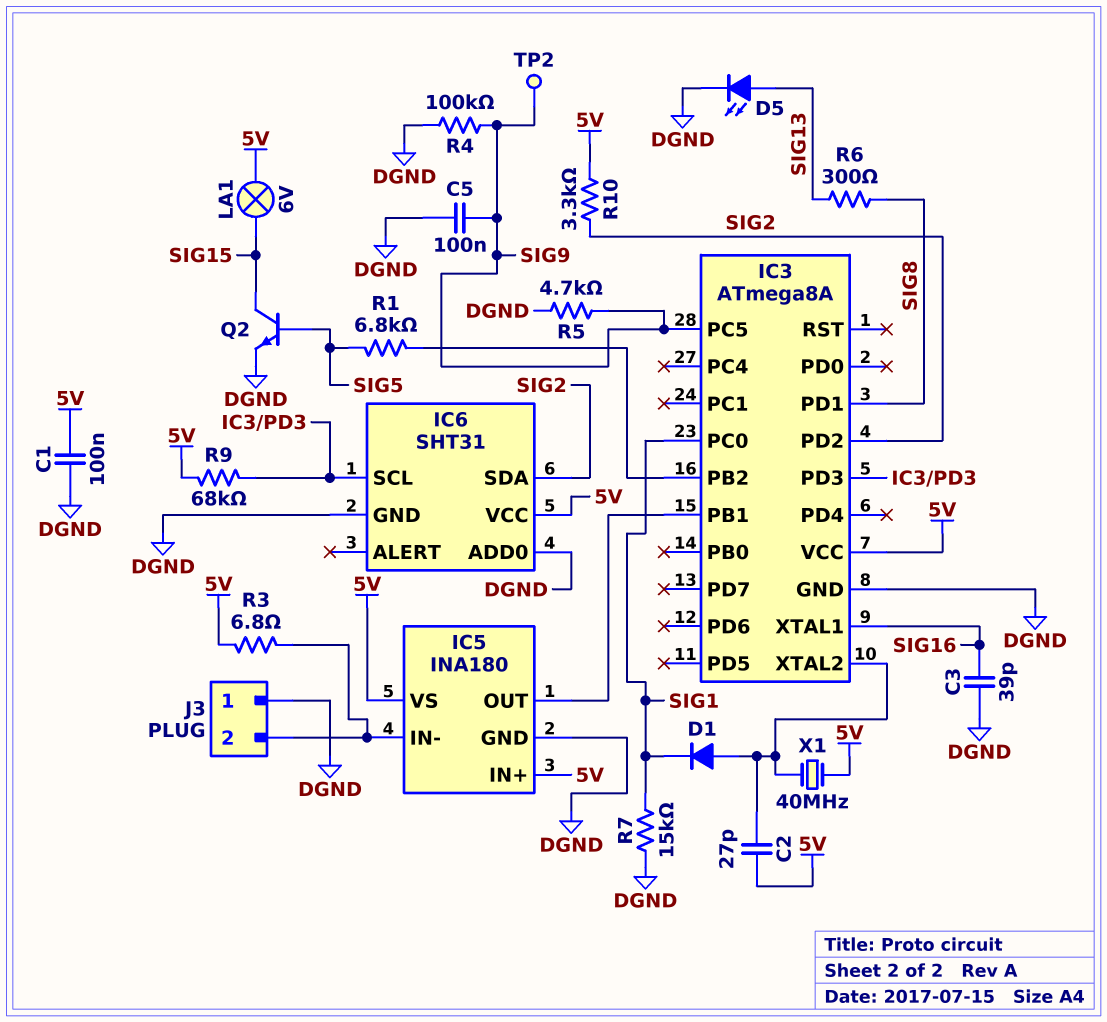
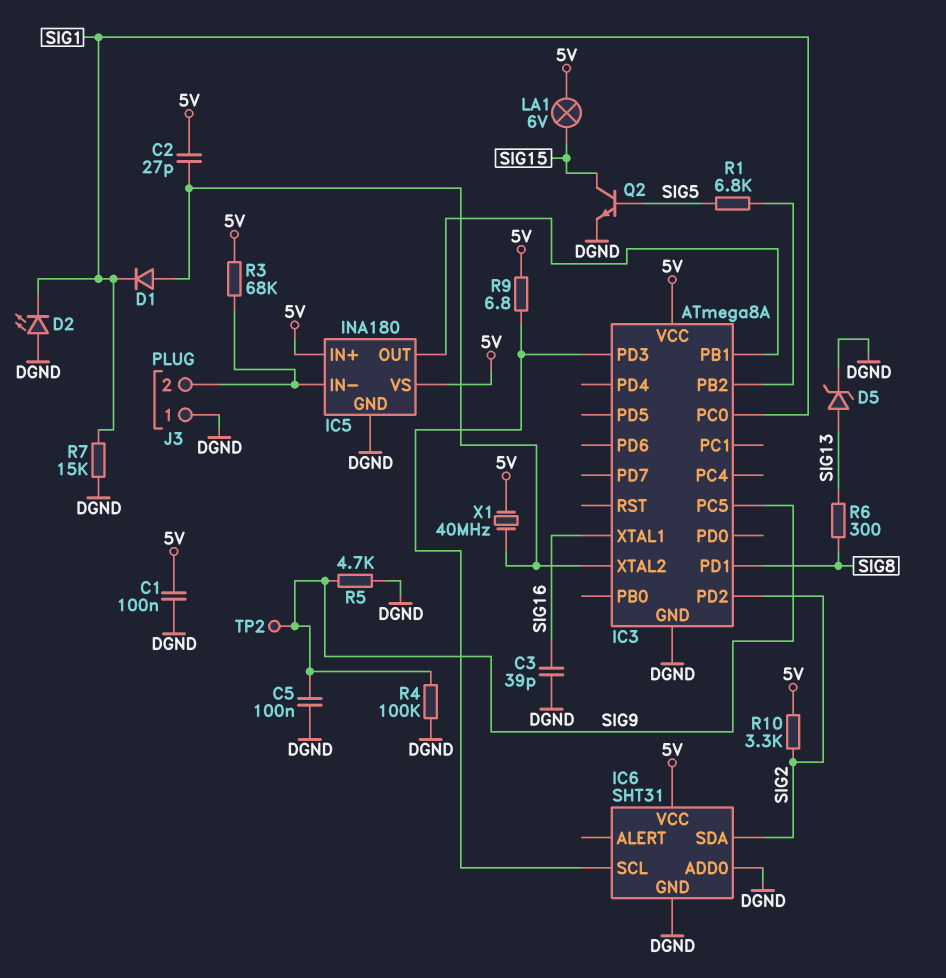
D2: none -> LED (A DGND, K SIG1)
D5: LED (A SIG13, K DGND) -> zener (A SIG13, K DGND)
R3: 6.8 (5V, IC5/IN-) -> 68k (5V, IC5/IN-)
R9: 68k (5V, IC3/PD3) -> 6.8 (5V, IC3/PD3)

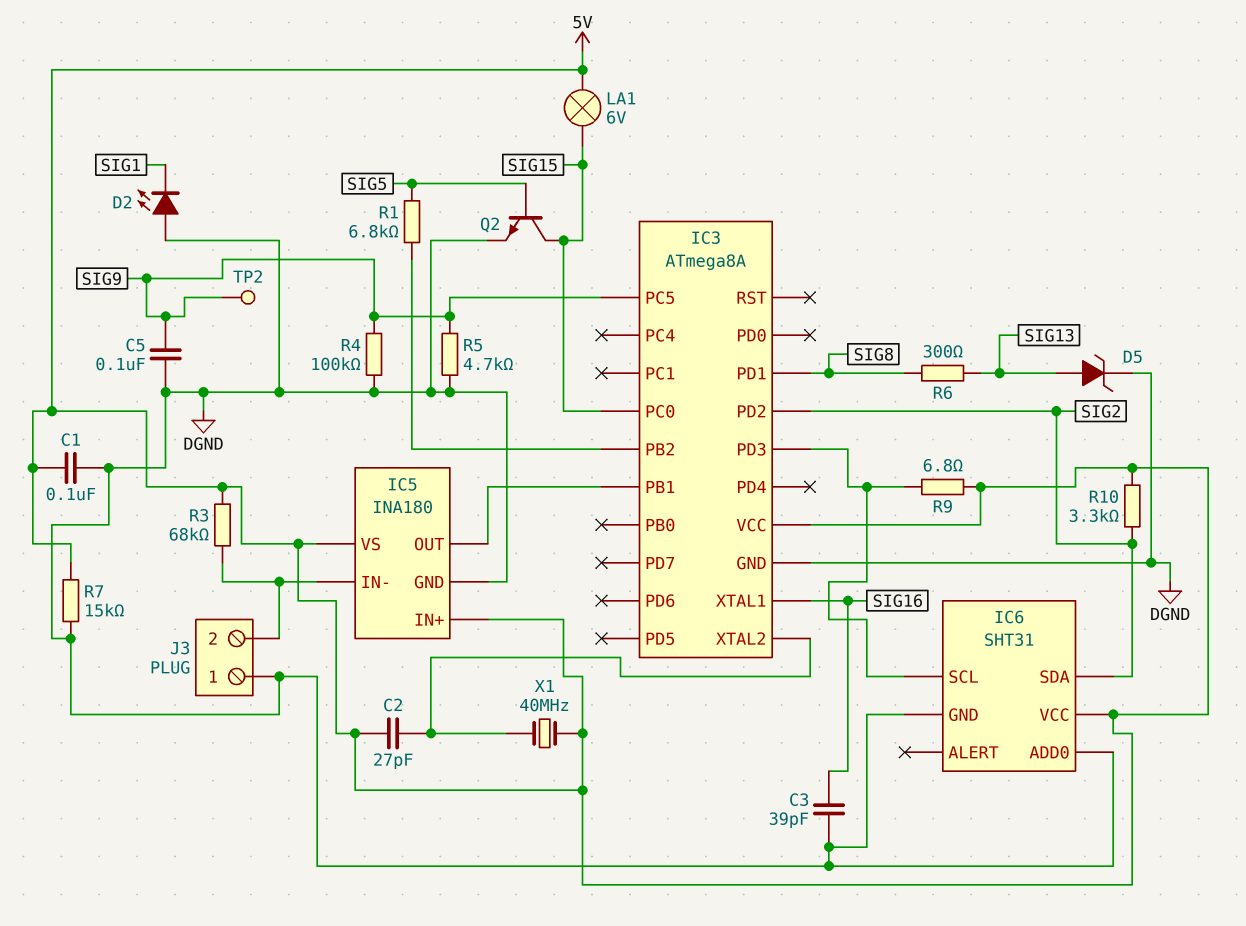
D1: diode (A IC3/XTAL2, K SIG1) -> none
IC3 pin PC0: SIG1 -> SIG15
R7: 15k (DGND, SIG1) -> 15k (5V, DGND)

